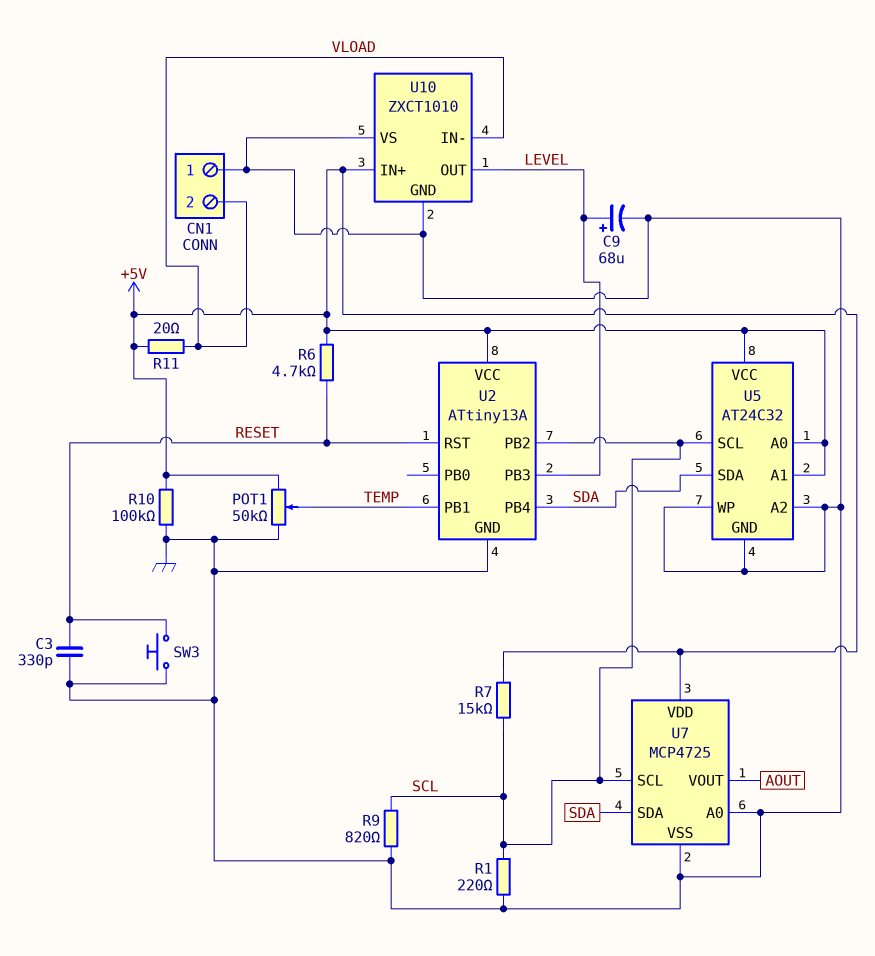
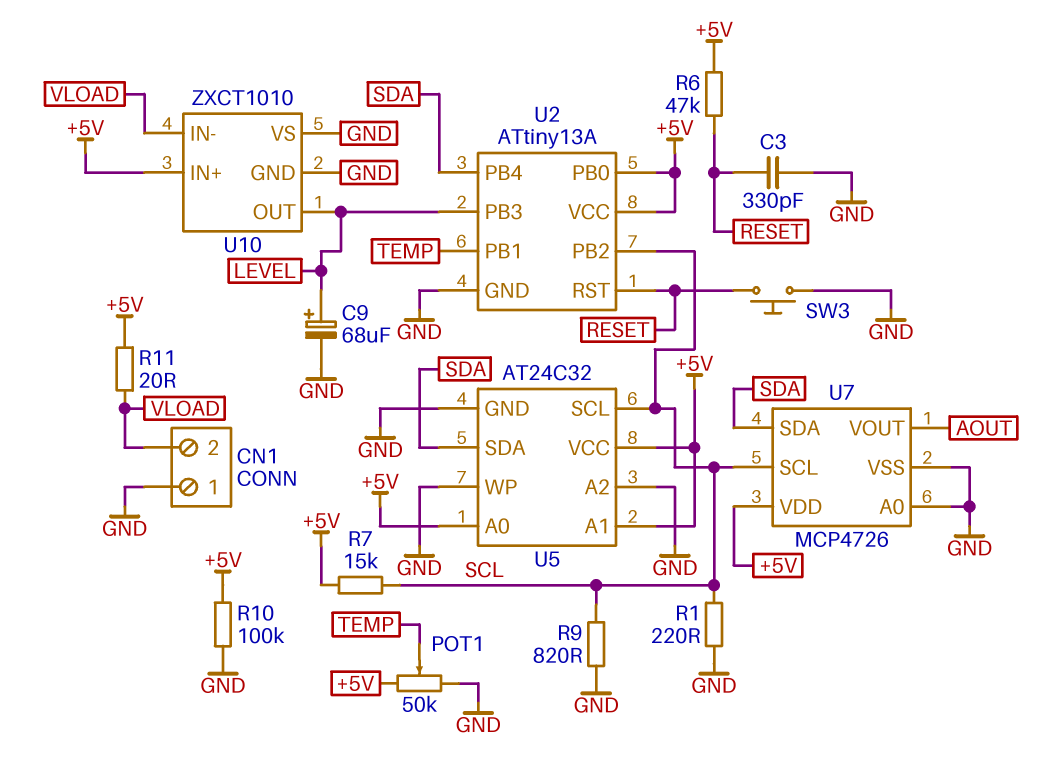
R6: 4.7k (+5V, RESET) -> 47k (+5V, RESET)
U2 pin PB0: none -> +5V
U7: MCP4725 -> MCP4726

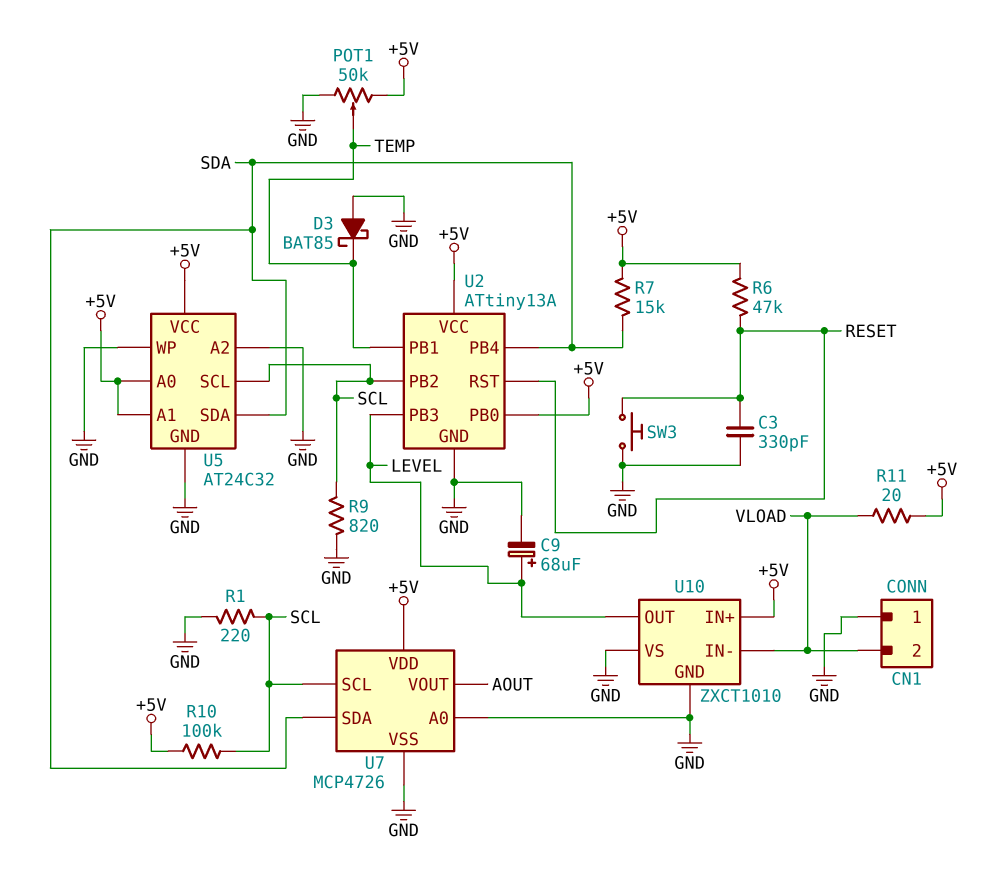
D3: none -> schottky BAT85 (A GND, K TEMP)
R7: 15k (+5V, SCL) -> 15k (+5V, SDA)
R10: 100k (+5V, GND) -> 100k (+5V, SCL)

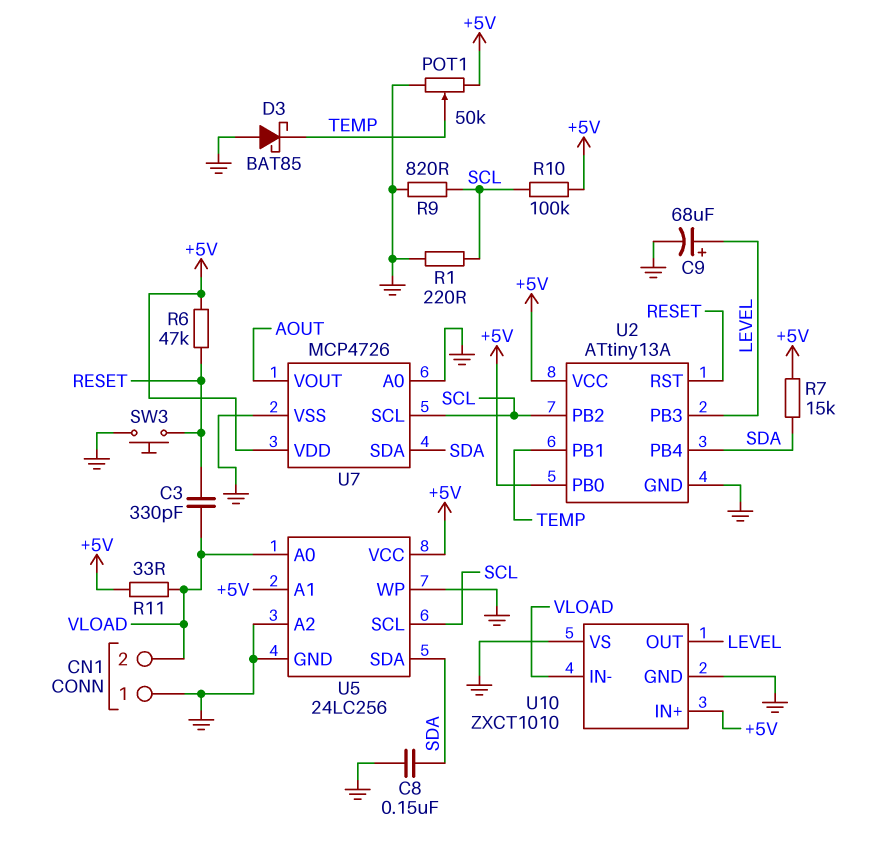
C3: 330pF (GND, RESET) -> 330pF (RESET, VLOAD)
C8: none -> 150nF (GND, SDA)
R11: 20 (+5V, VLOAD) -> 33 (+5V, VLOAD)
U5: AT24C32 -> 24LC256
U5 pin A0: +5V -> VLOAD

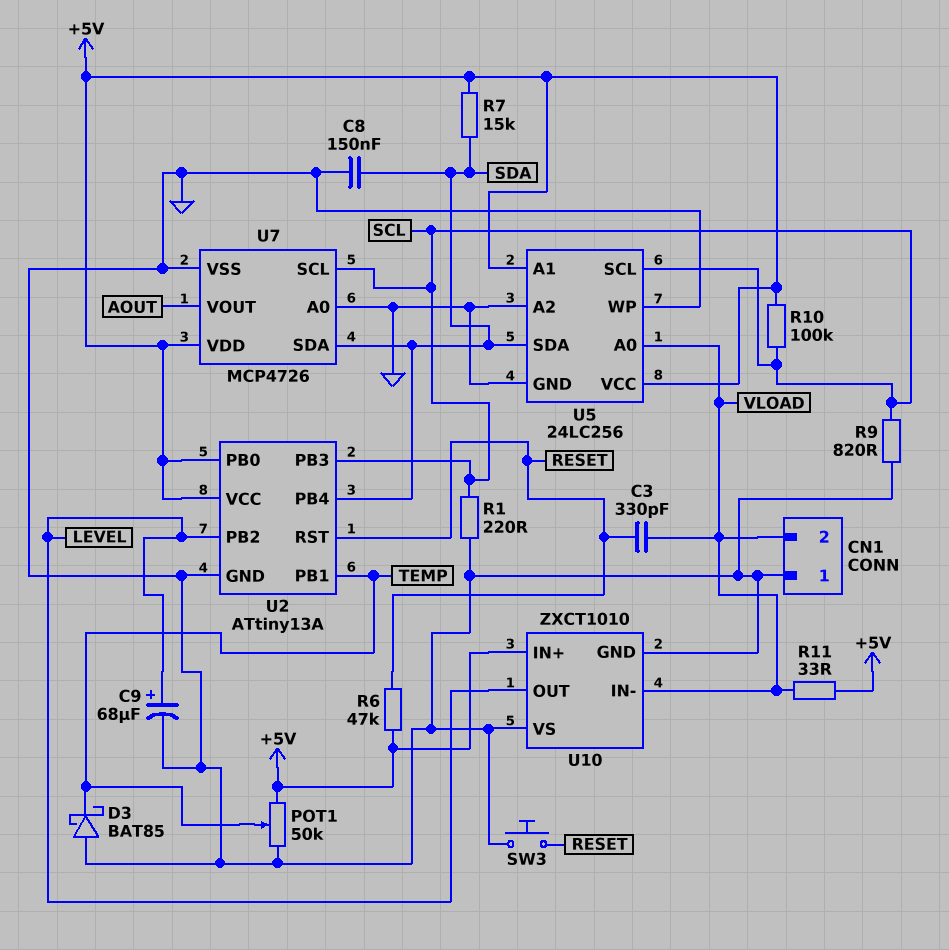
U2 pin PB2: SCL -> LEVEL
U2 pin PB3: LEVEL -> SCL

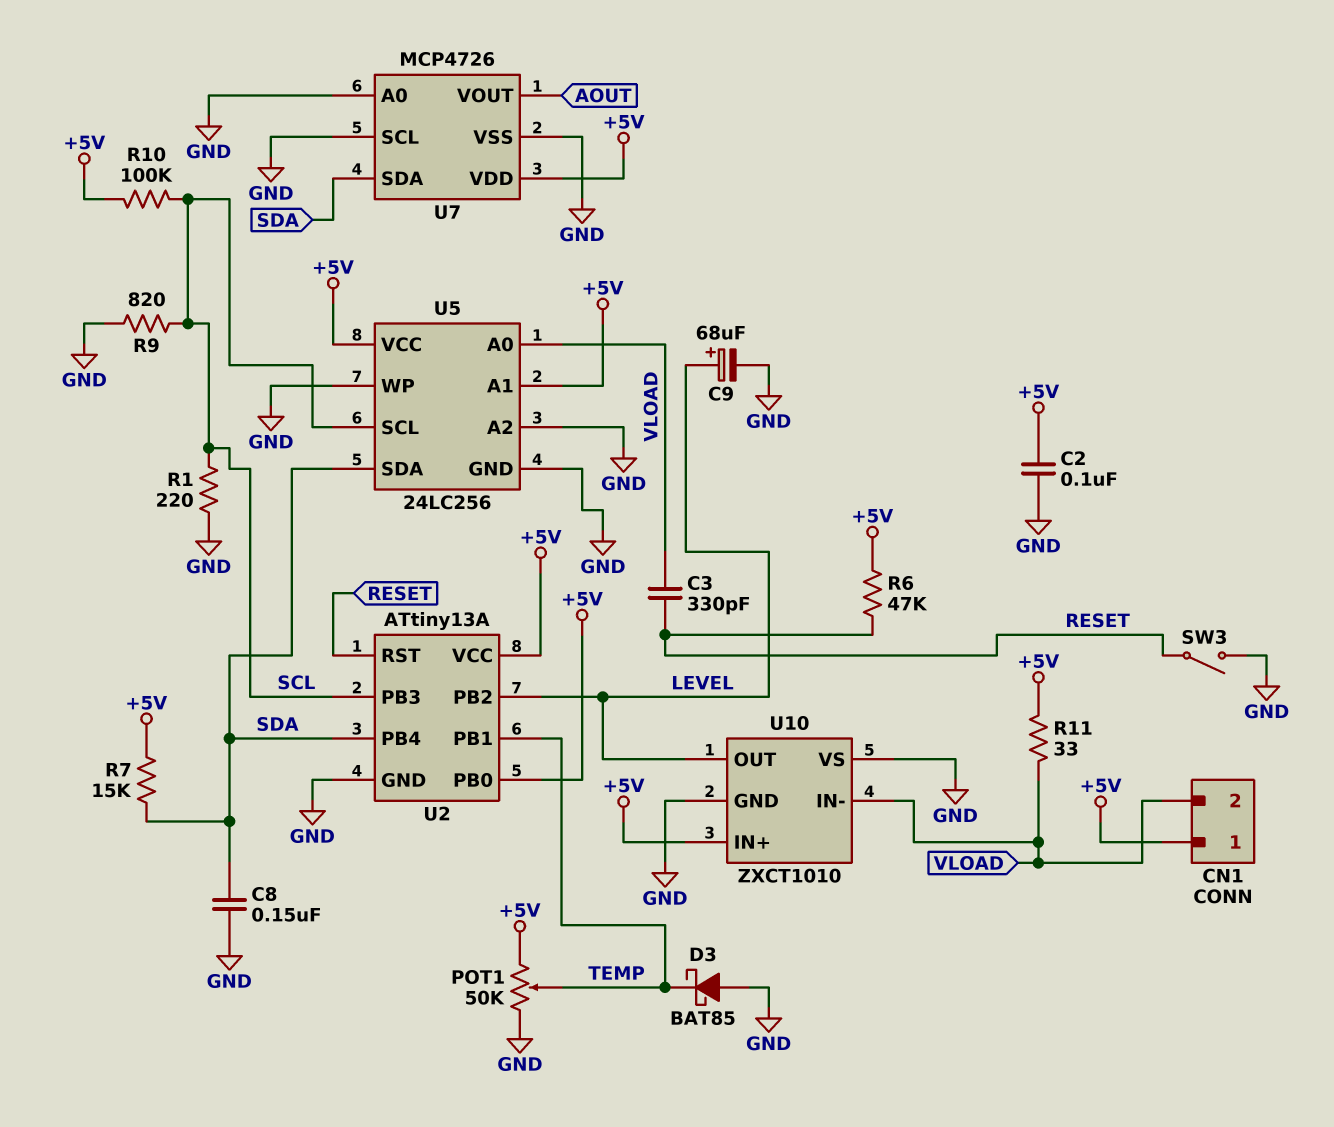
C2: none -> 100nF (+5V, GND)
CN1 pin 1: GND -> +5V
SW3: button (GND, RESET) -> switch (GND, RESET)
U7 pin SCL: SCL -> GND

